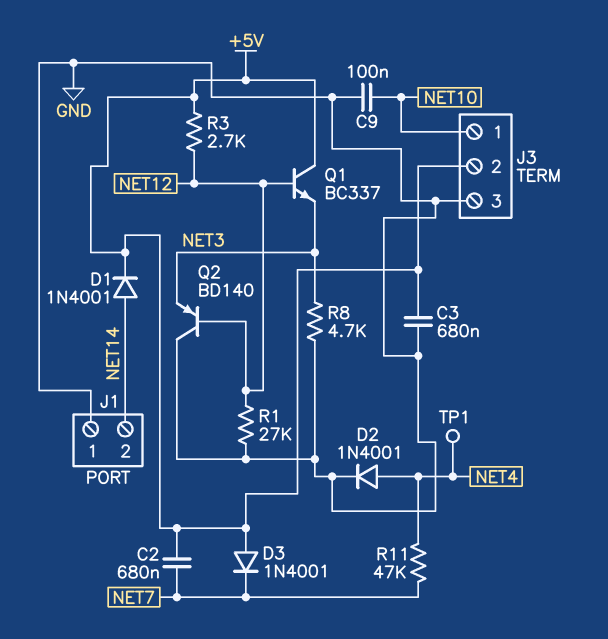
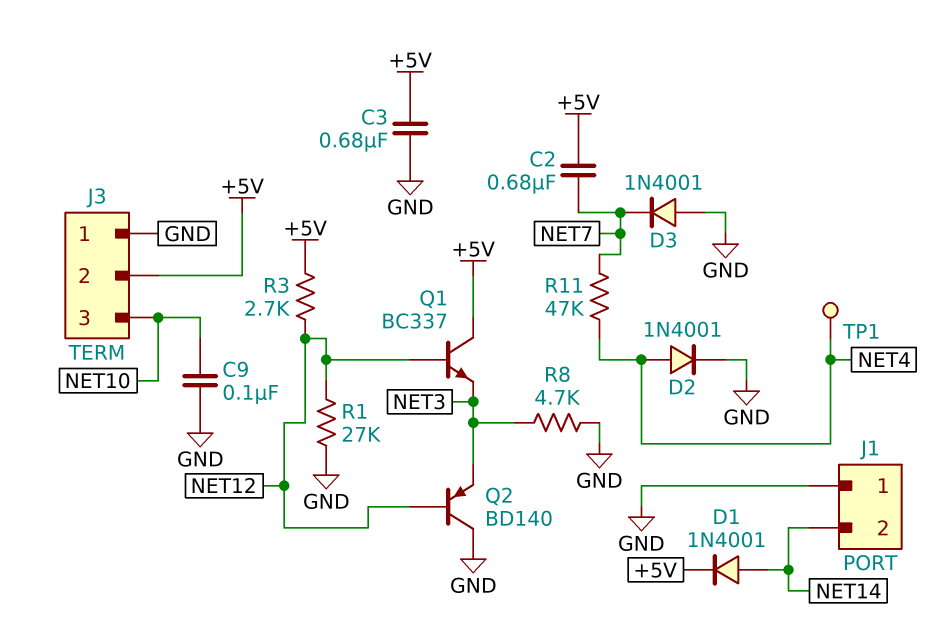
D3: diode 1N4001 (A +5V, K NET7) -> diode 1N4001 (A GND, K NET7)
J3 pin 1: NET10 -> GND
J3 pin 3: GND -> NET10

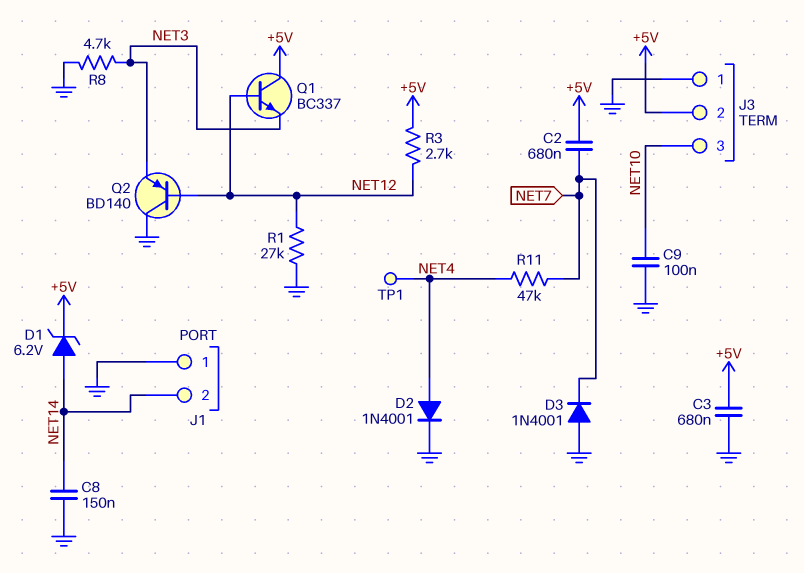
C8: none -> 150nF (GND, NET14)
D1: diode 1N4001 (A NET14, K +5V) -> zener 6.2V (A NET14, K +5V)

